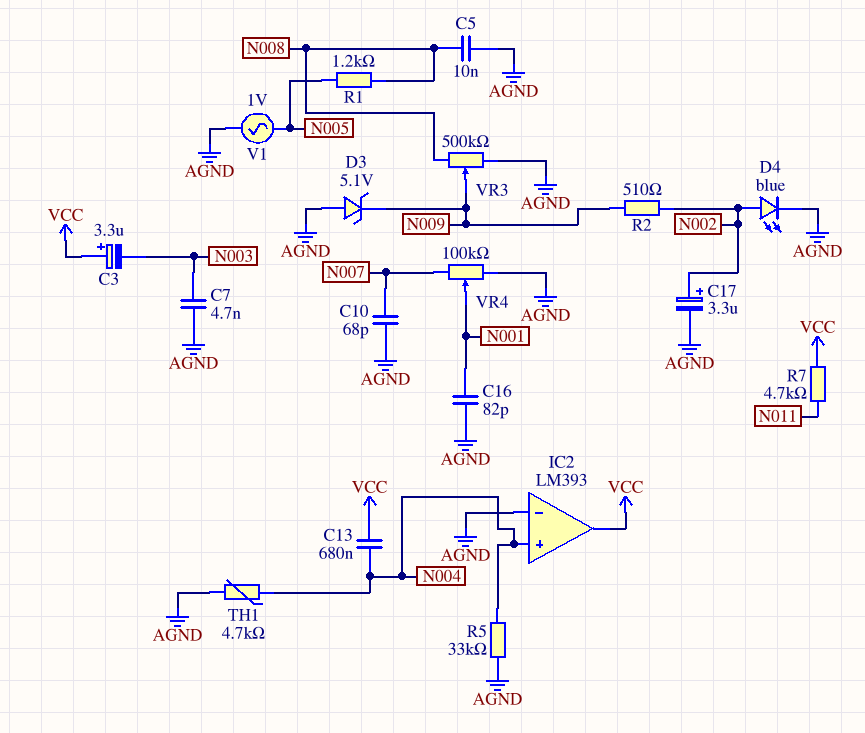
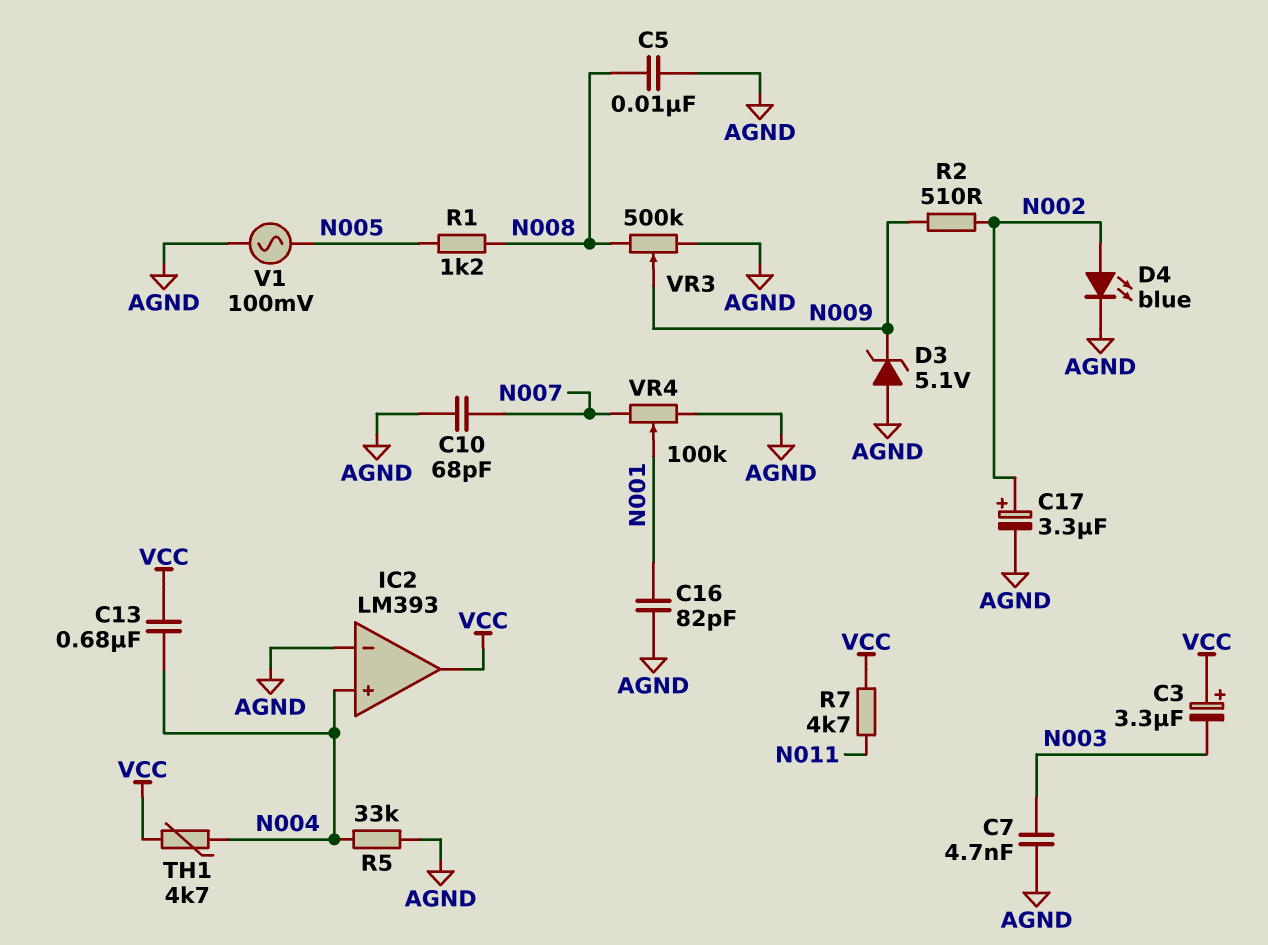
TH1: 4.7k (AGND, N004) -> 4.7k (N004, VCC)
V1: AC 1V (AGND, N005) -> AC 100mV (AGND, N005)

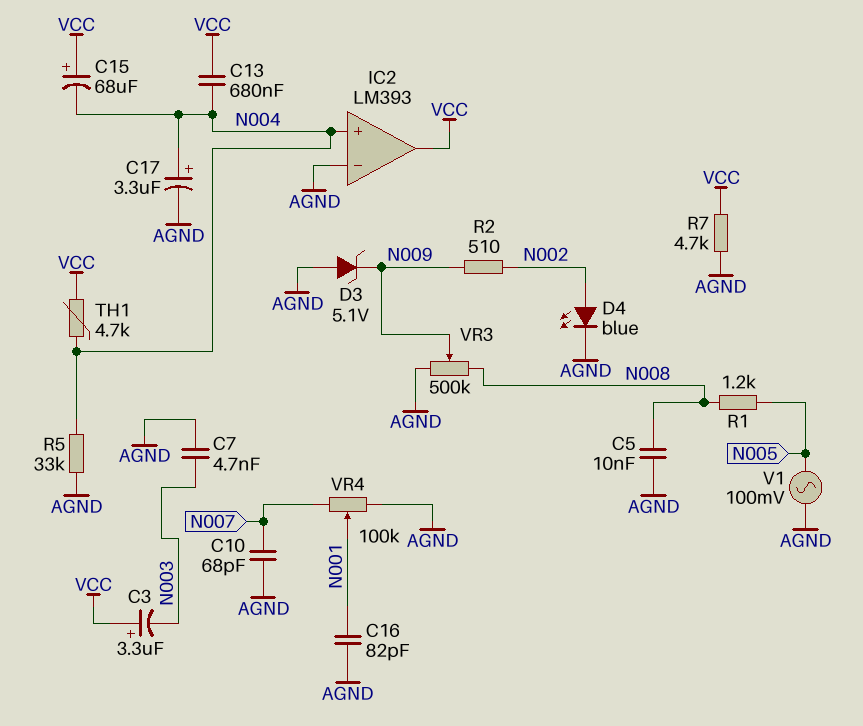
C15: none -> 68uF (plus VCC, minus N004)
C17: 3.3uF (plus N002, minus AGND) -> 3.3uF (plus N004, minus AGND)
R7: 4.7k (N011, VCC) -> 4.7k (AGND, VCC)

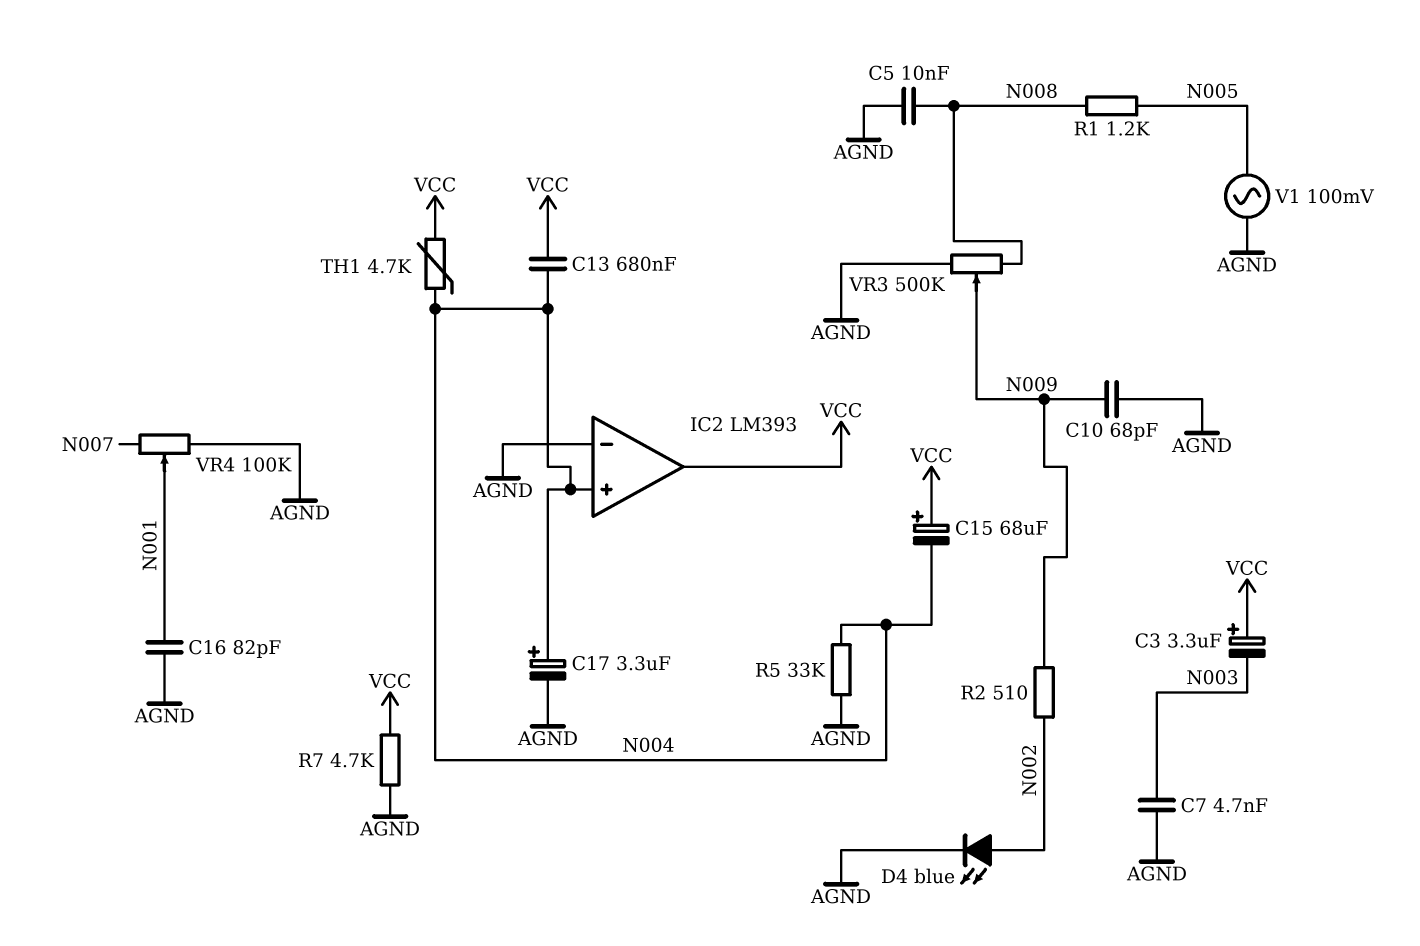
C10: 68pF (AGND, N007) -> 68pF (AGND, N009)
D3: zener 5.1V (A AGND, K N009) -> none

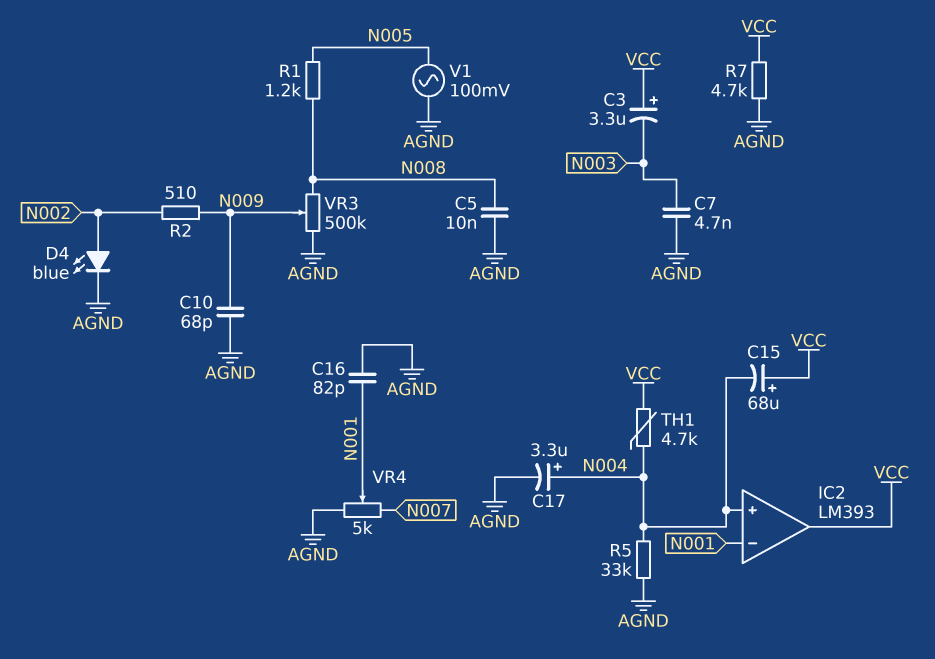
C13: 680nF (N004, VCC) -> none
IC2 pin in-: AGND -> N001
VR4: 100k (AGND, N007, wiper N001) -> 5k (AGND, N007, wiper N001)

